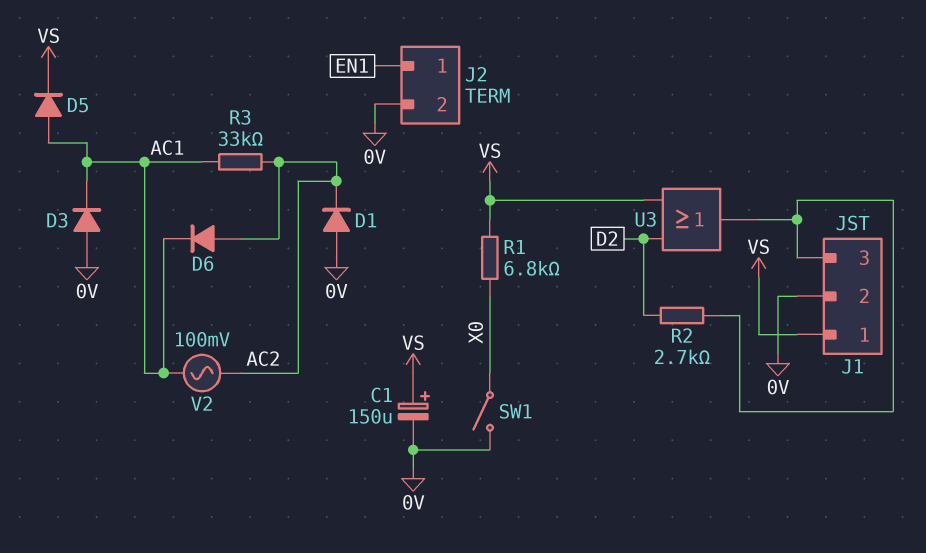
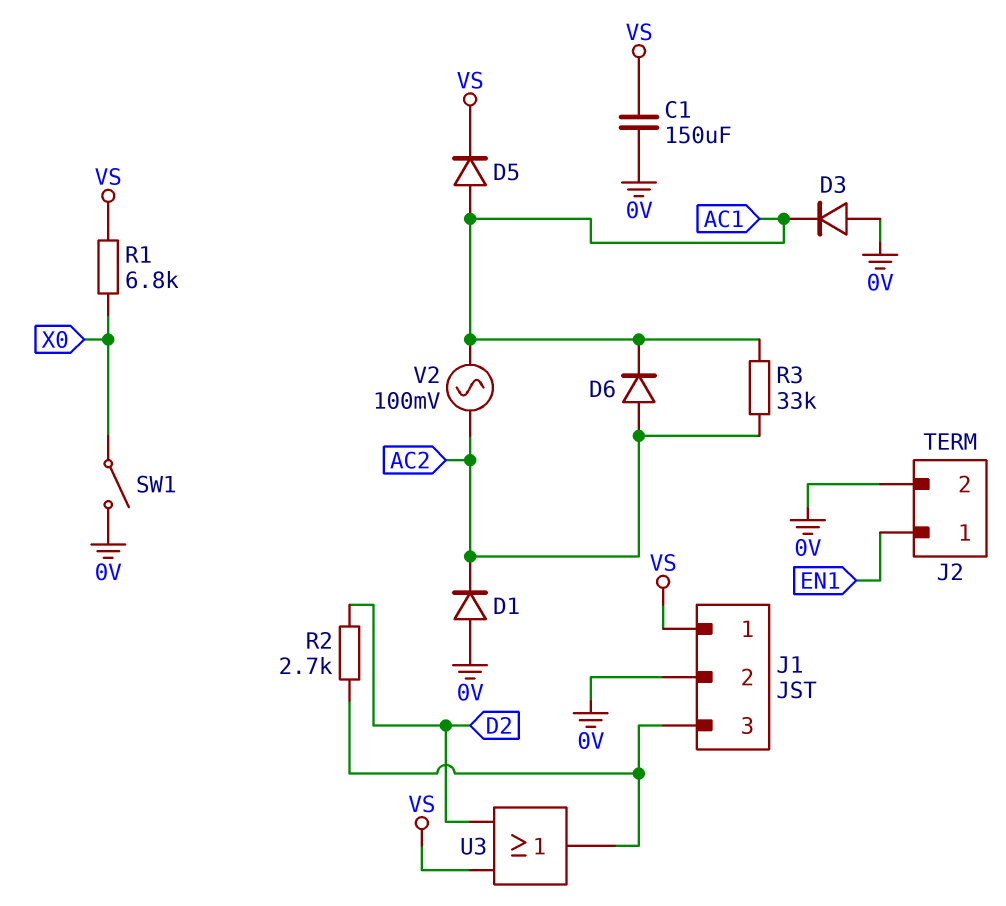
C1: 150uF (plus VS, minus 0V) -> 150uF (0V, VS)

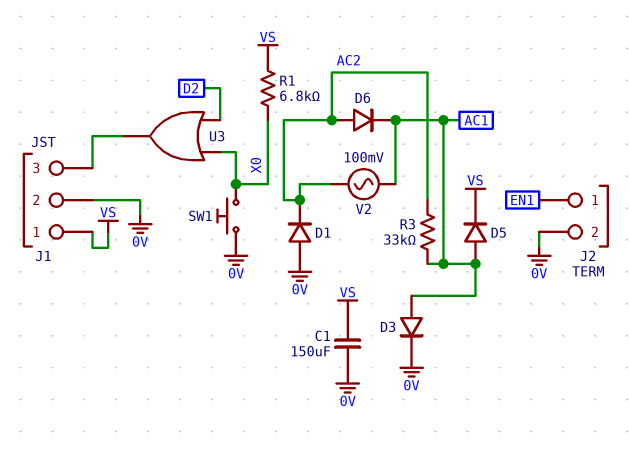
D3: diode (A 0V, K AC1) -> diode (A AC1, K 0V)
R2: 2.7k (D2, J1/3) -> none
SW1: switch (0V, X0) -> button (0V, X0)
U3: OR (in D2, in VS, out J1/3) -> OR (in D2, in X0, out J1/3)

